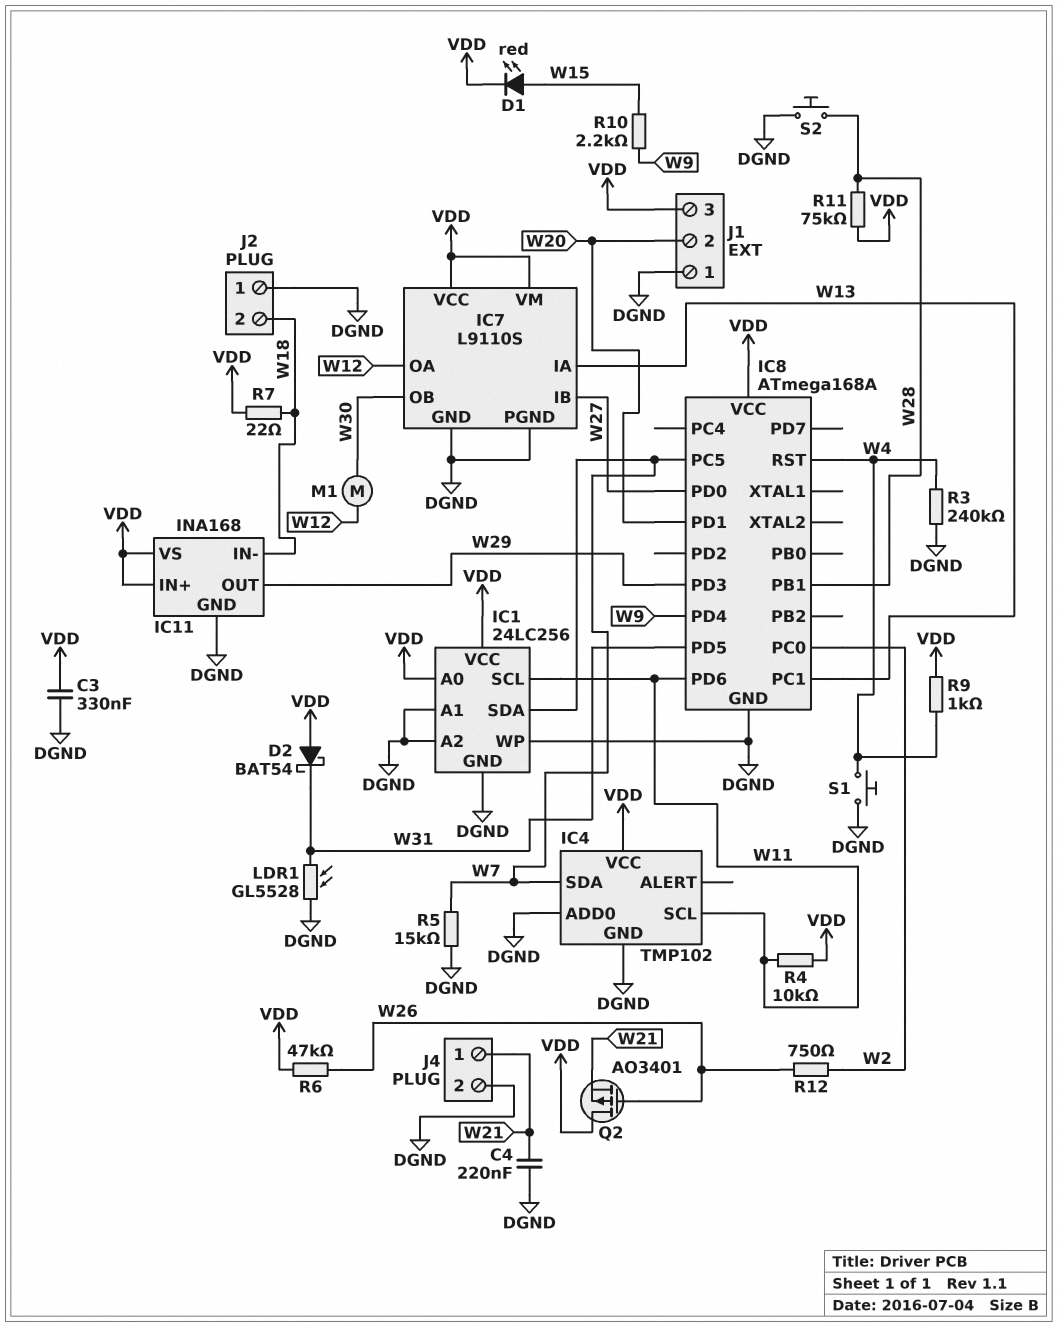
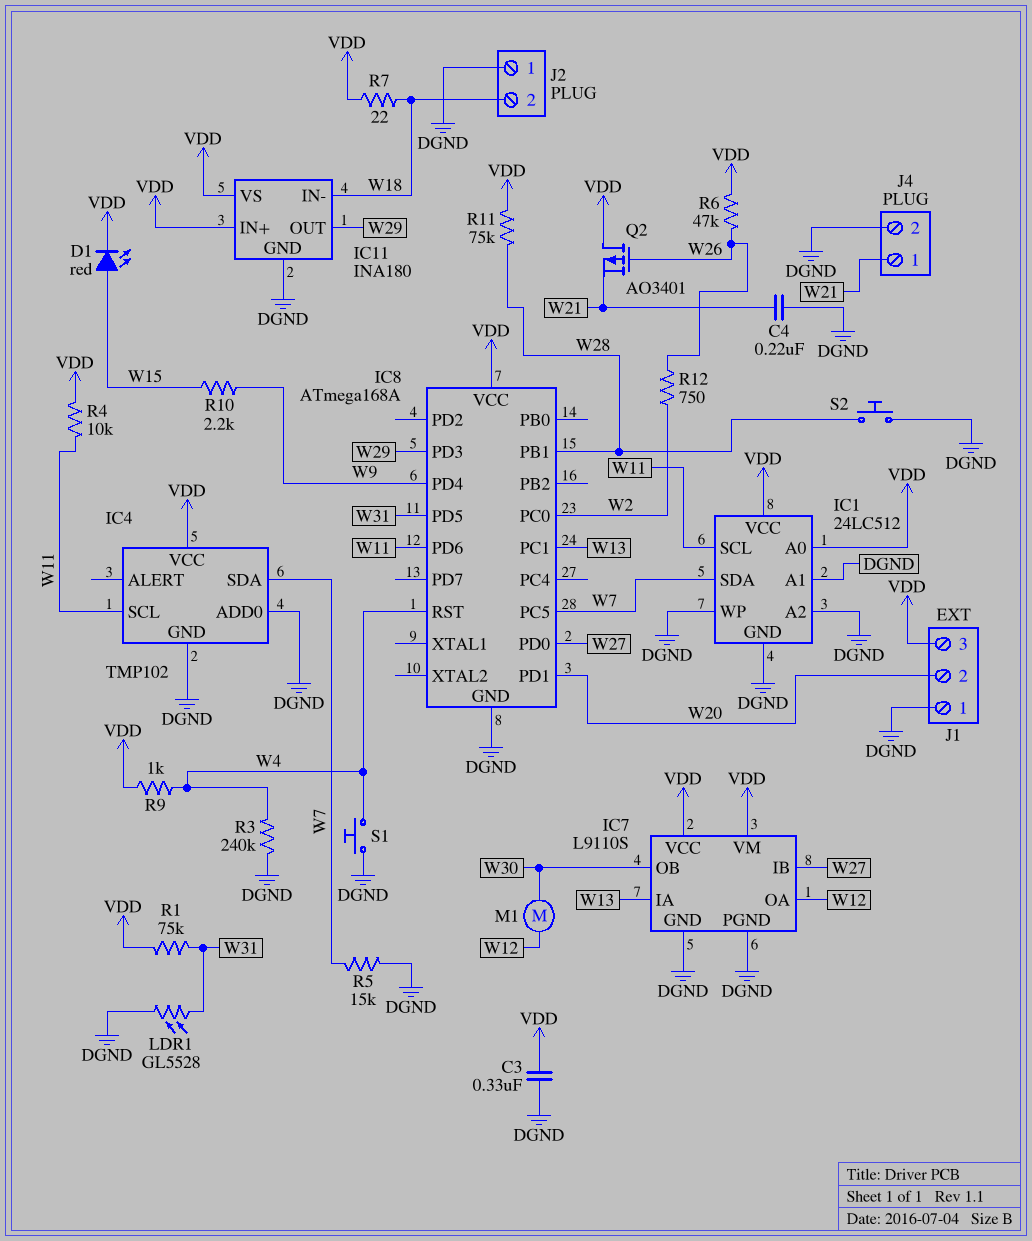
D2: schottky BAT54 (A VDD, K W31) -> none
IC1: 24LC256 -> 24LC512
IC11: INA168 -> INA180
R1: none -> 75k (VDD, W31)

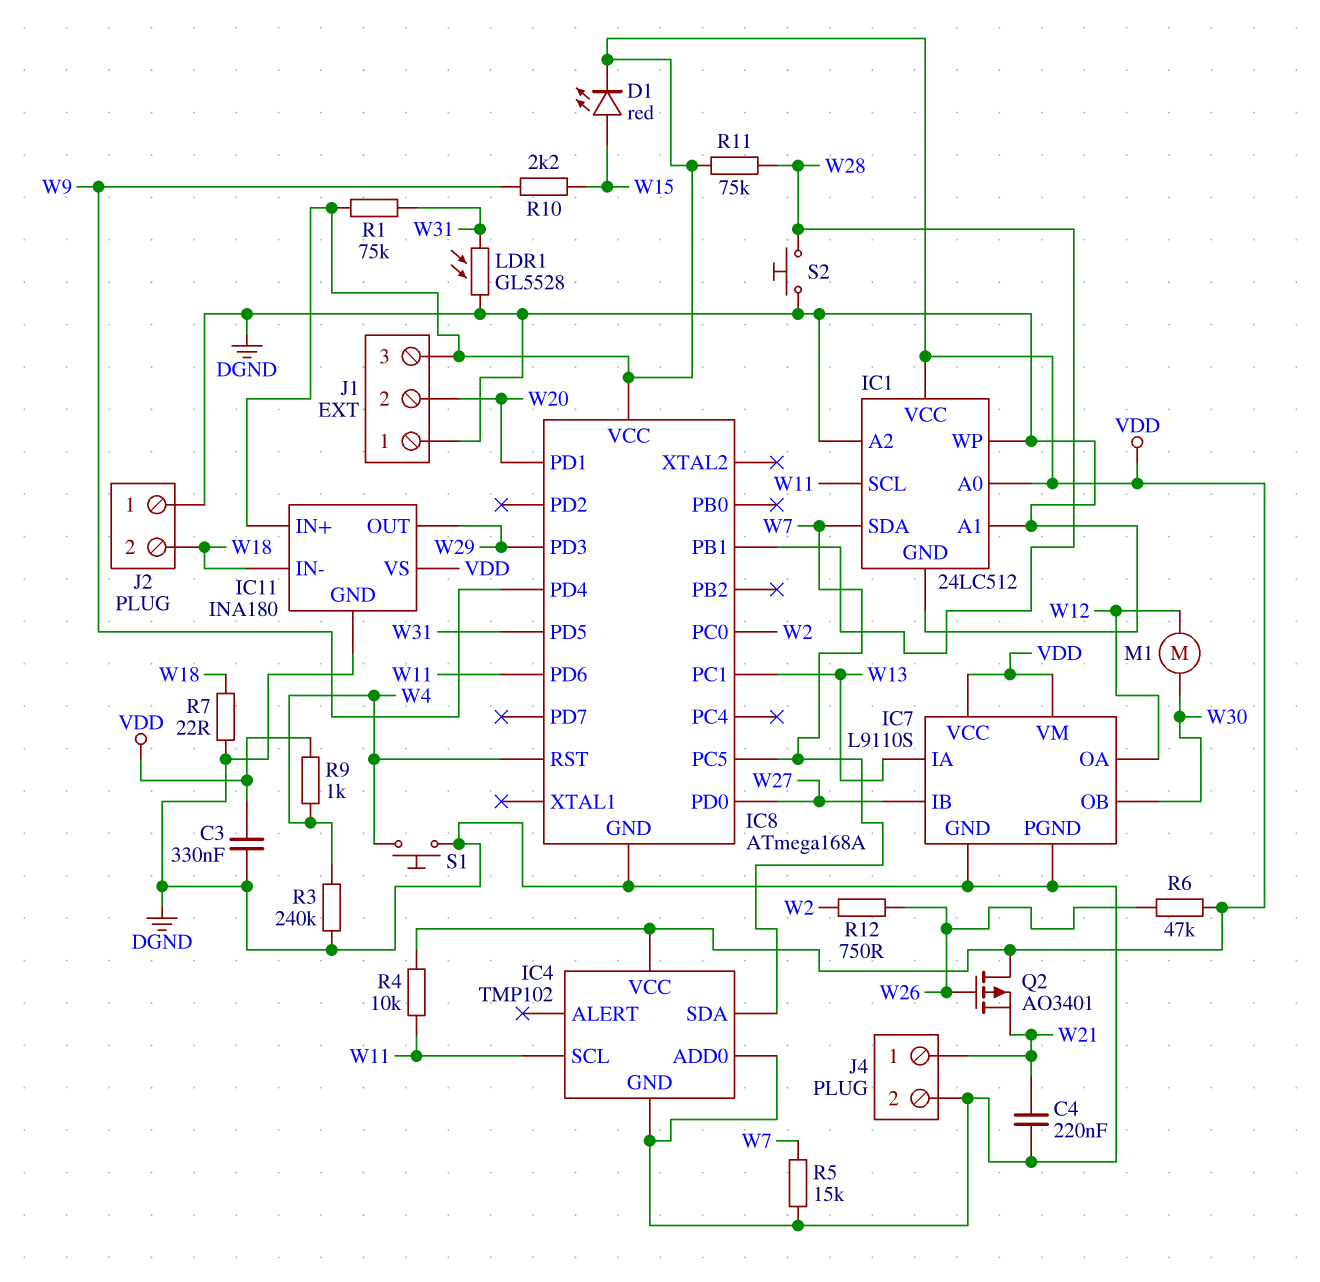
R7: 22 (VDD, W18) -> 22 (DGND, W18)

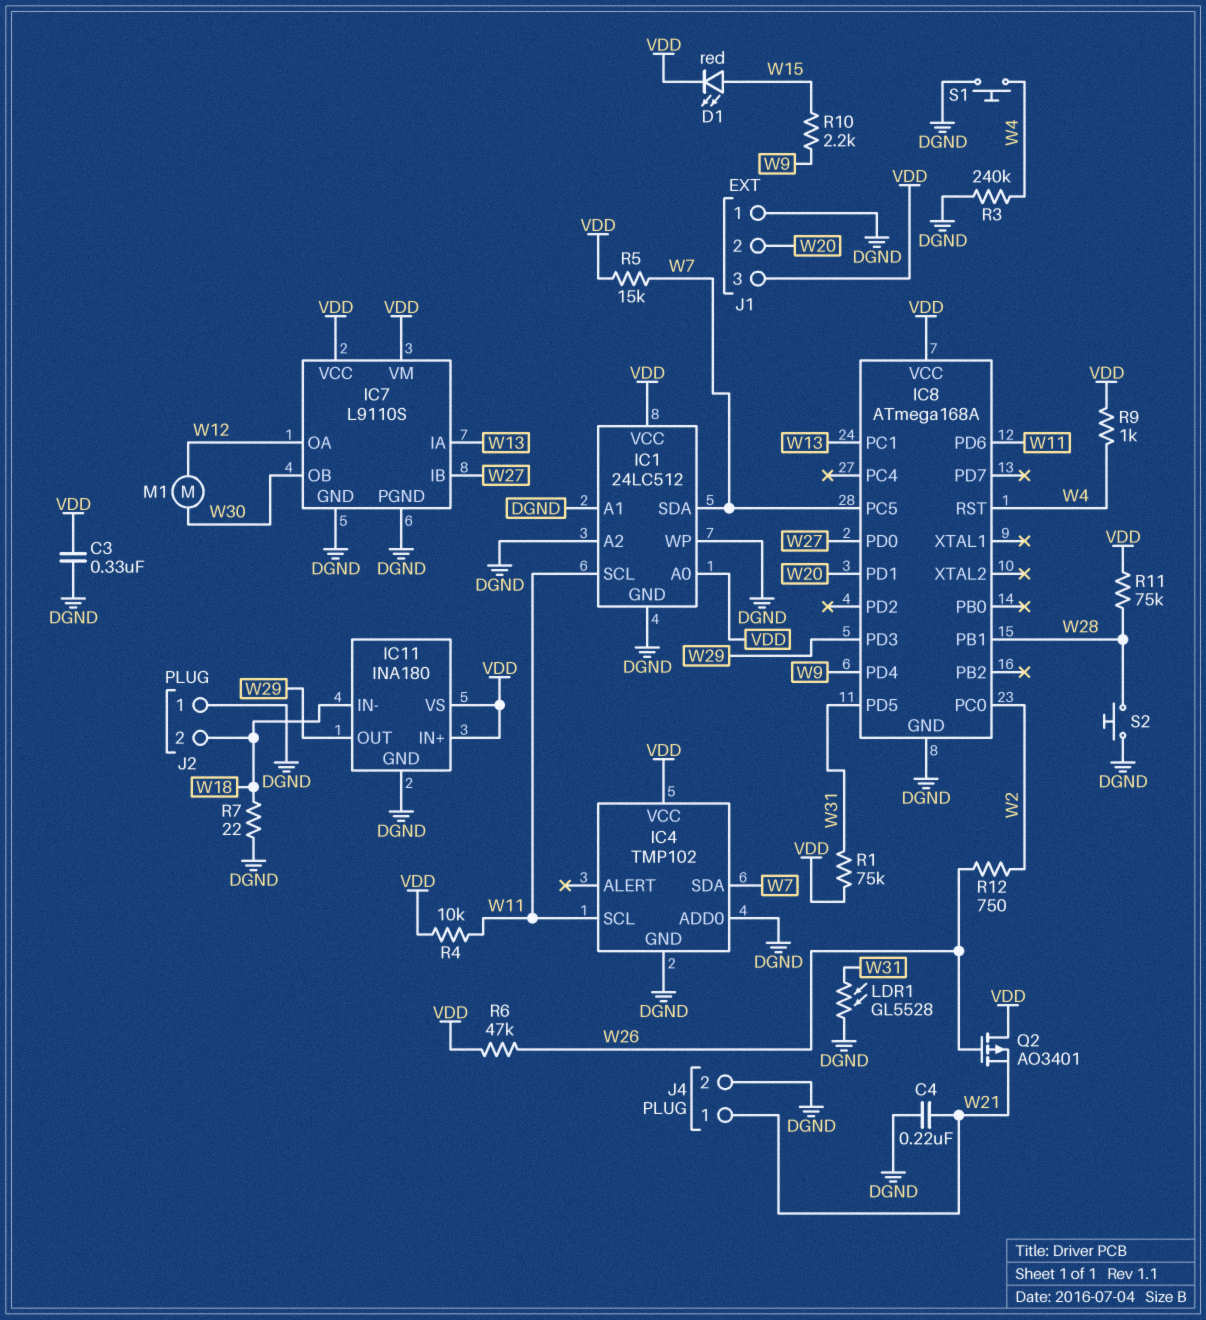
R5: 15k (DGND, W7) -> 15k (VDD, W7)

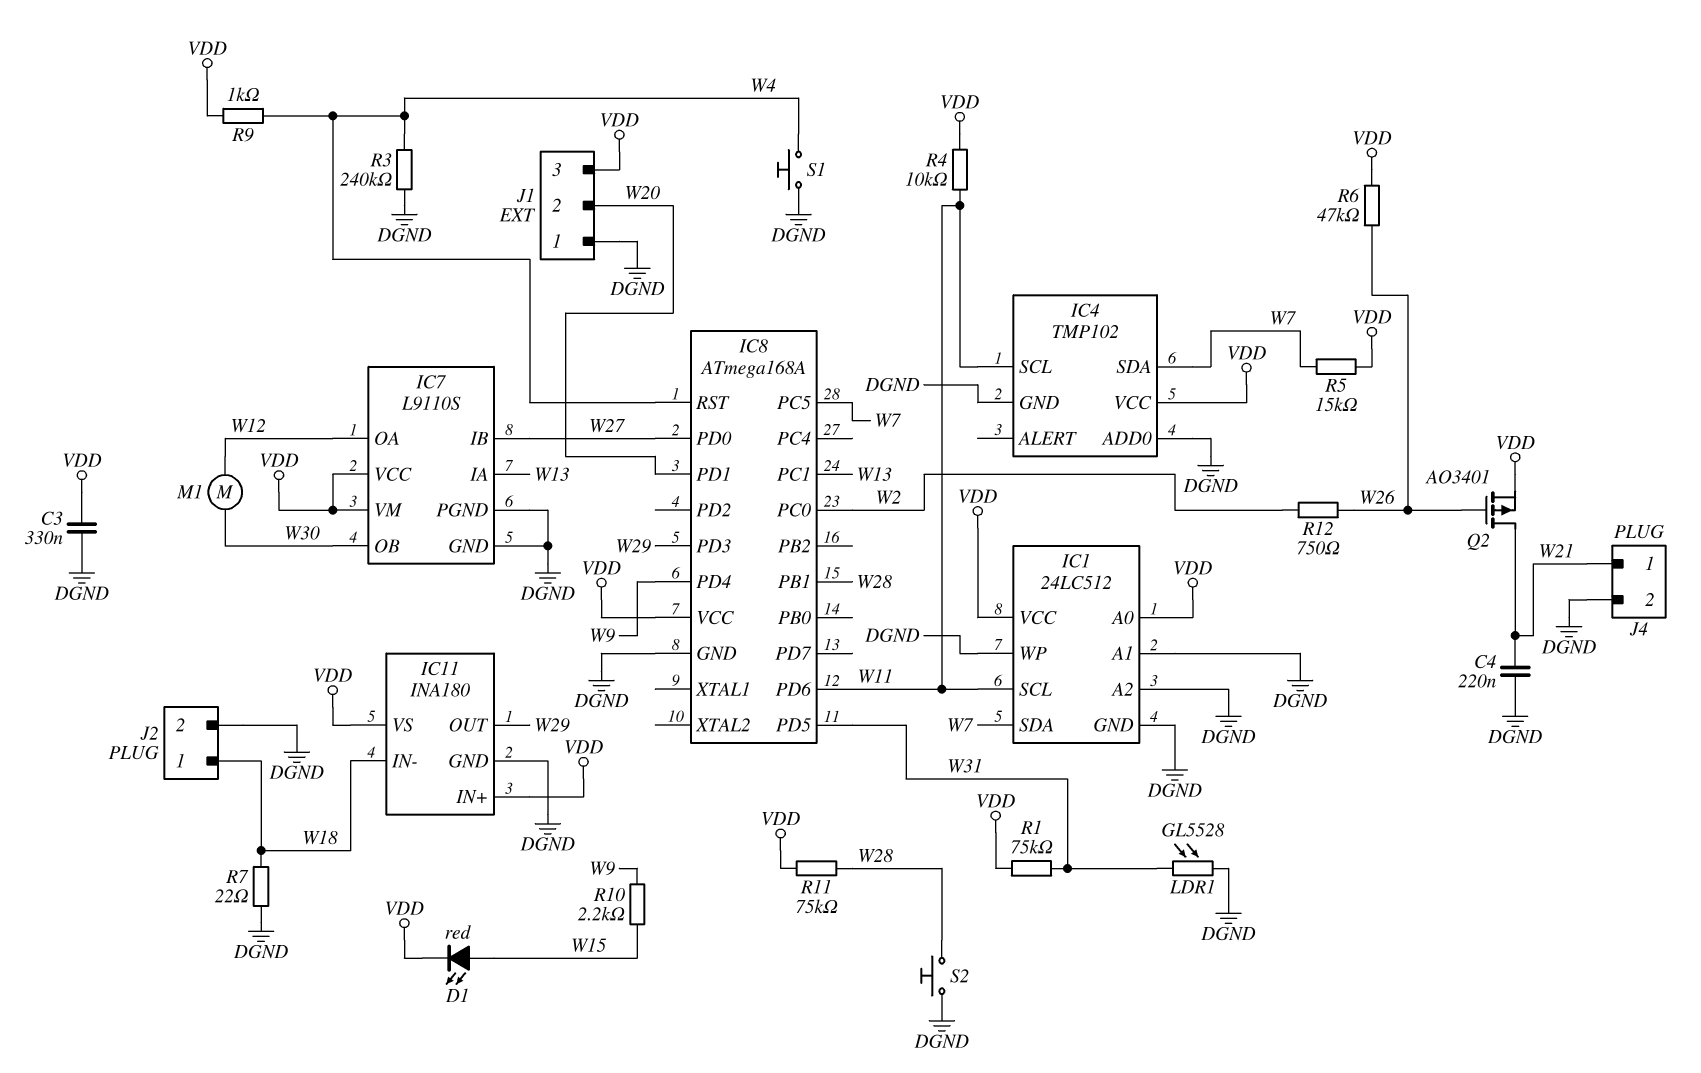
J2 pin 1: DGND -> W18
J2 pin 2: W18 -> DGND
Q2: PMOS AO3401 (G W26, D VDD, S W21) -> PMOS AO3401 (G W26, D W21, S VDD)

